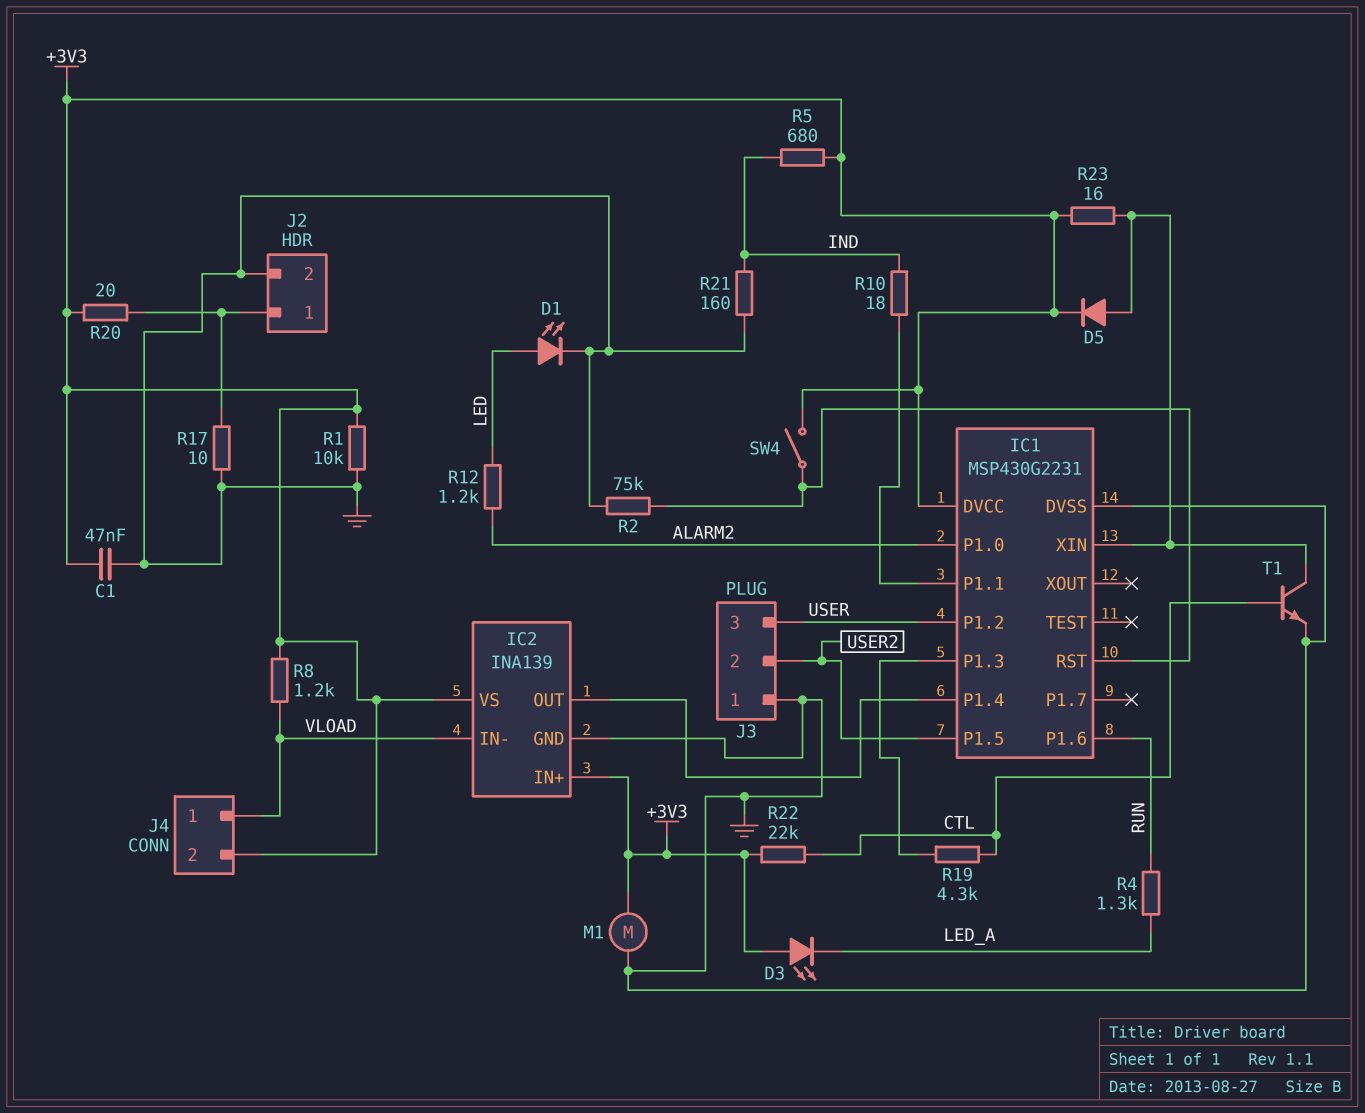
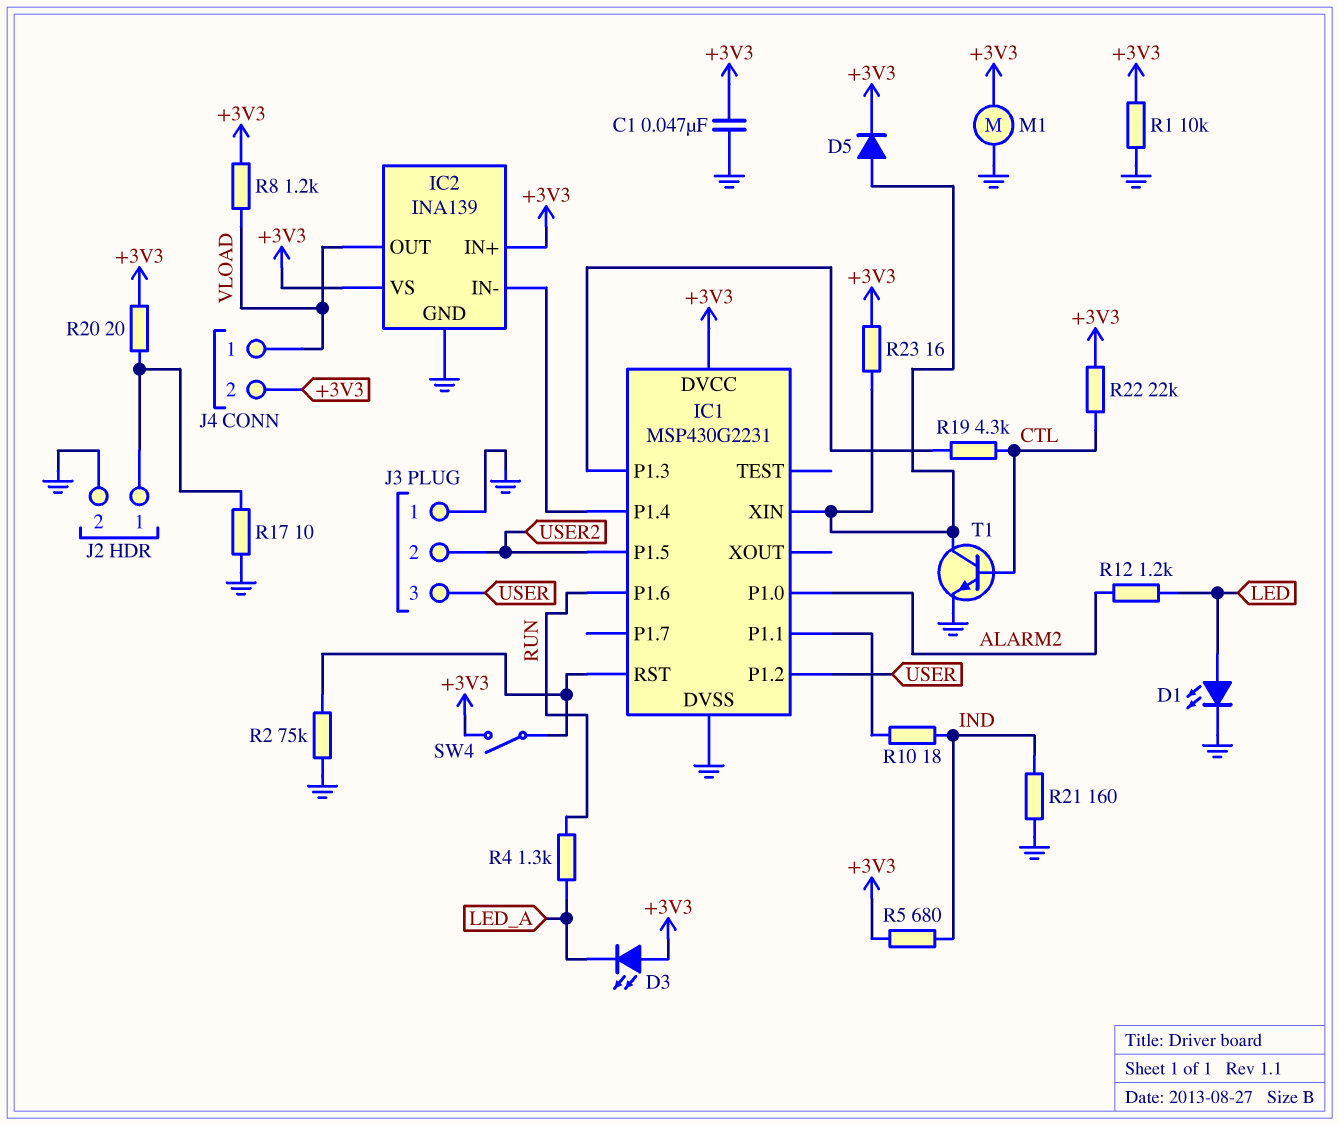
IC2 pin IN-: VLOAD -> IC1/P1.4
IC2 pin OUT: IC1/P1.4 -> VLOAD

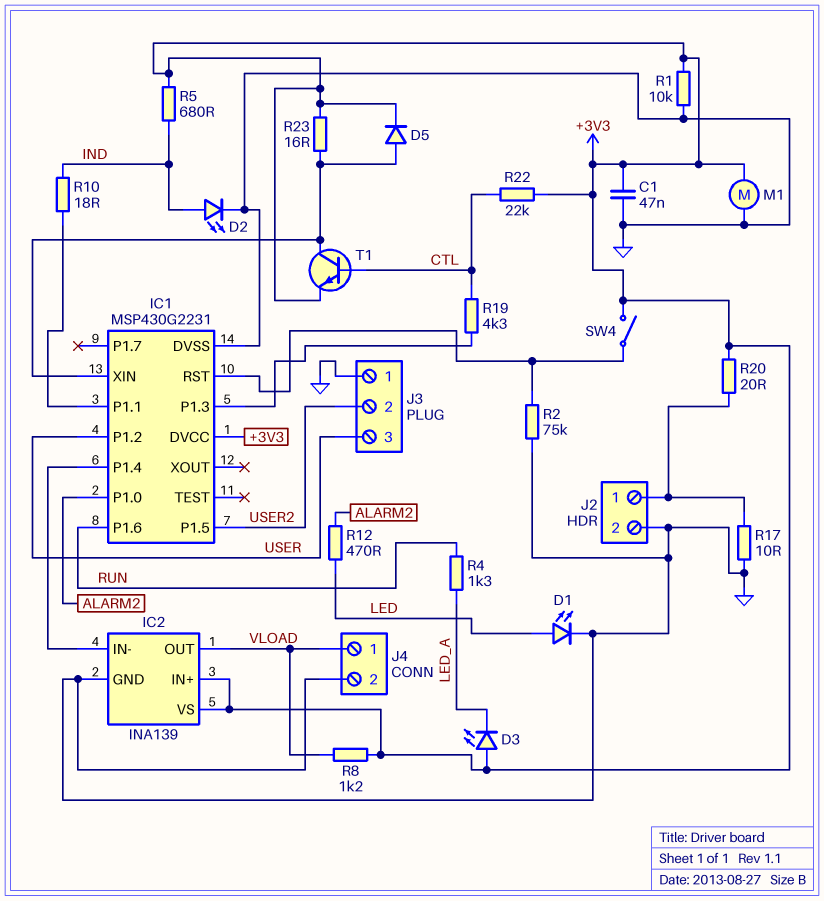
D2: none -> LED (A IND, K GND)
J4 pin 2: +3V3 -> GND
R12: 1.2k (ALARM2, LED) -> 470 (ALARM2, LED)
R21: 160 (GND, IND) -> none
T1: NPN (B CTL, C IC1/XIN, E GND) -> NPN (B CTL, C IC1/XIN, E +3V3)

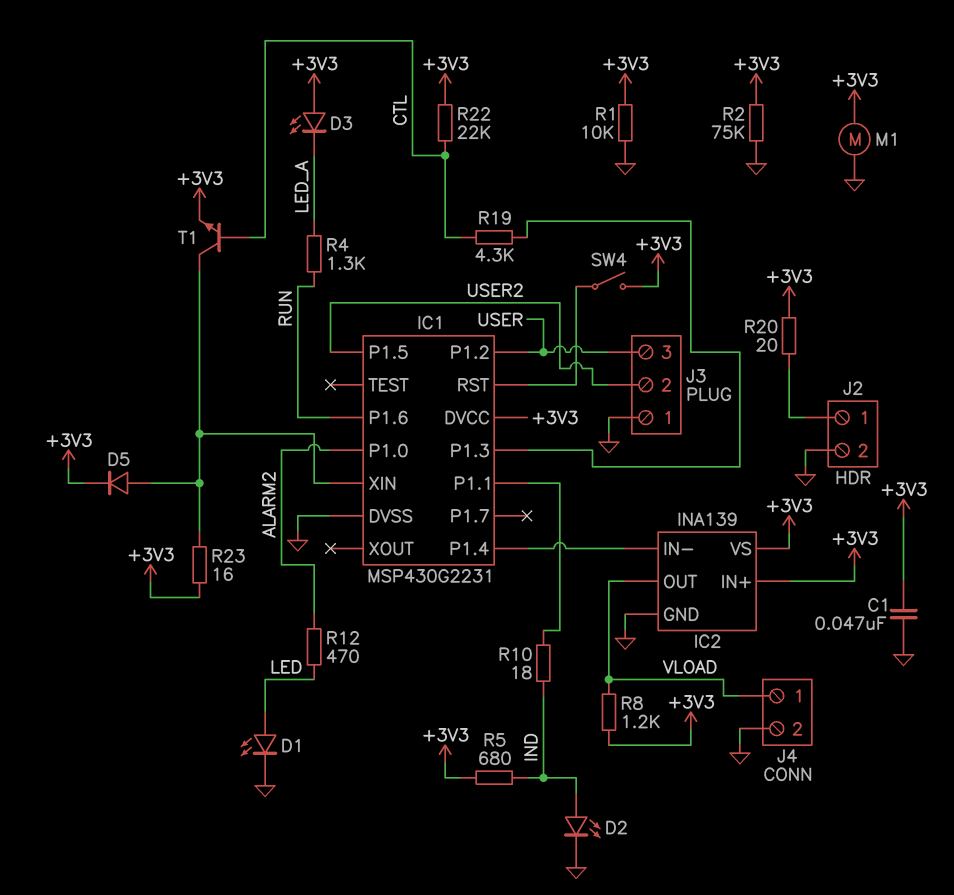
R2: 75k (GND, IC1/RST) -> 75k (+3V3, GND)
R17: 10 (GND, J2/1) -> none

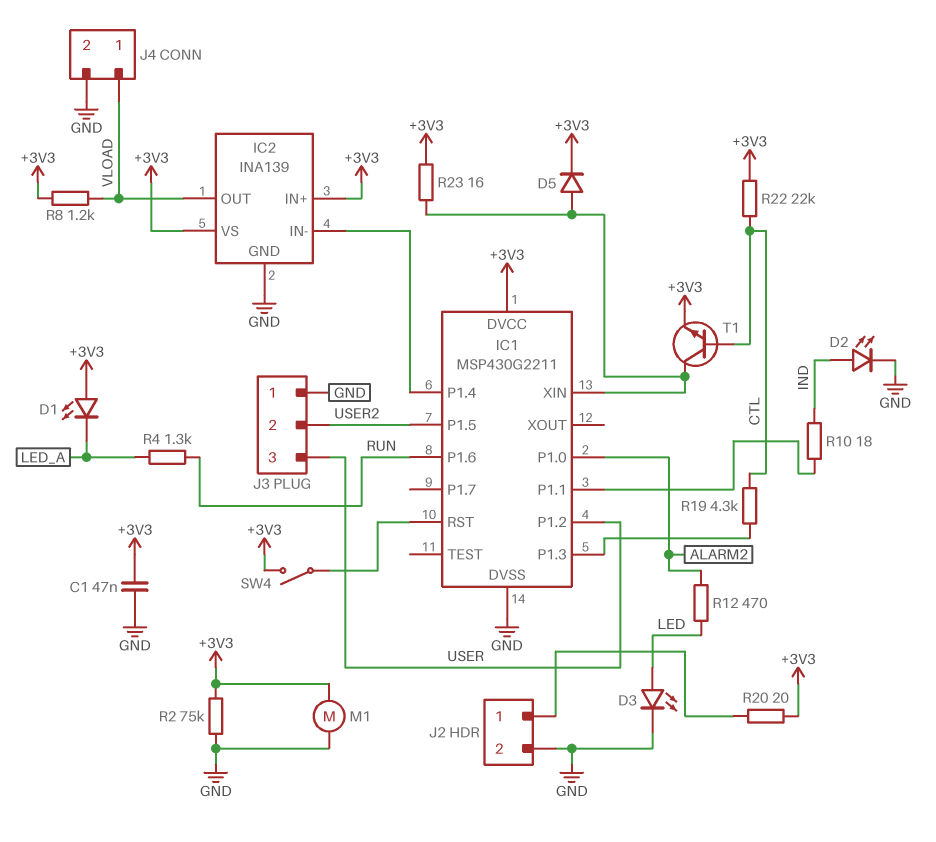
D1: LED (A LED, K GND) -> LED (A +3V3, K LED_A)
D3: LED (A +3V3, K LED_A) -> LED (A LED, K GND)
IC1: MSP430G2231 -> MSP430G2211
R1: 10k (+3V3, GND) -> none
R5: 680 (+3V3, IND) -> none

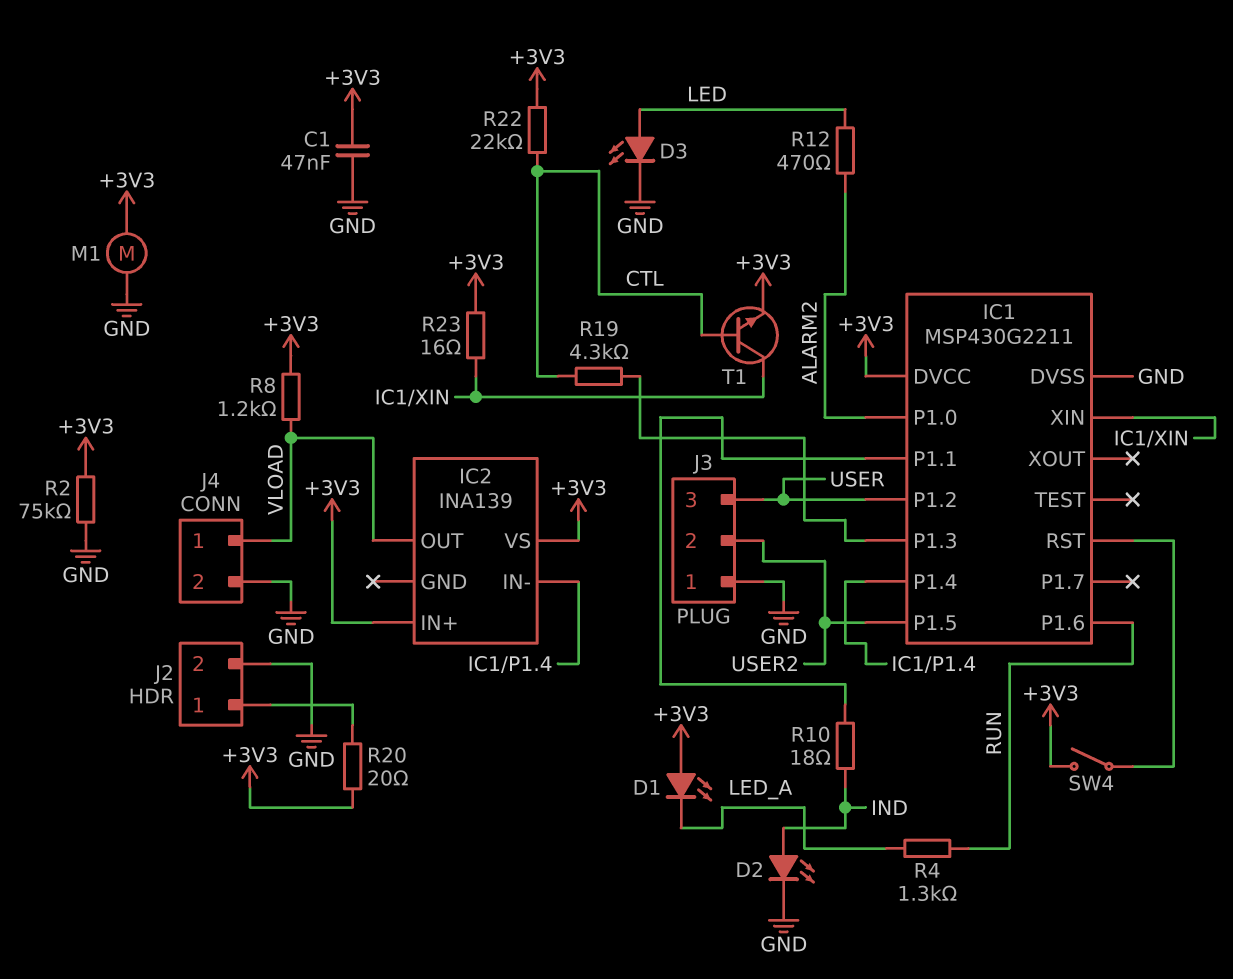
D5: diode (A IC1/XIN, K +3V3) -> none
IC2 pin GND: GND -> none

